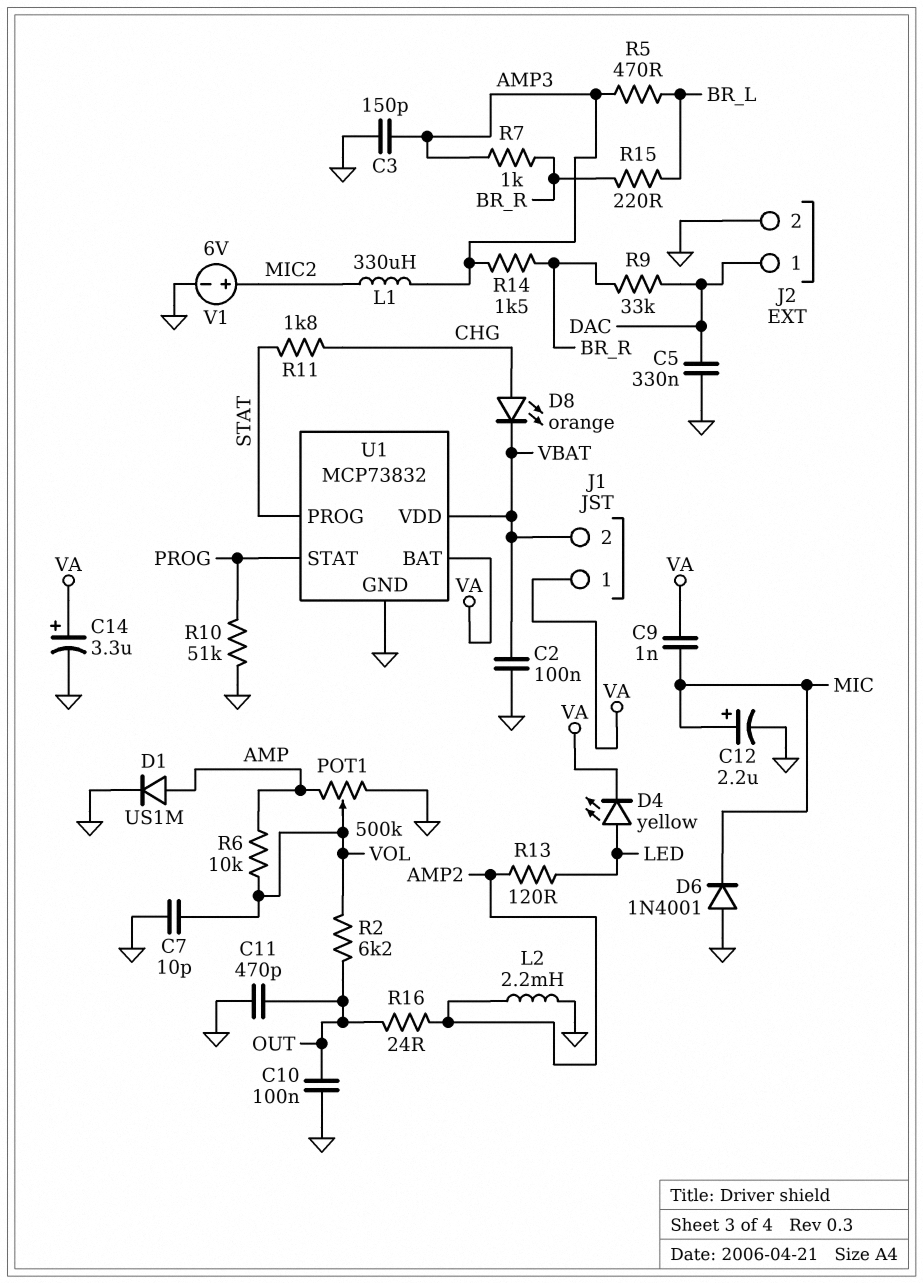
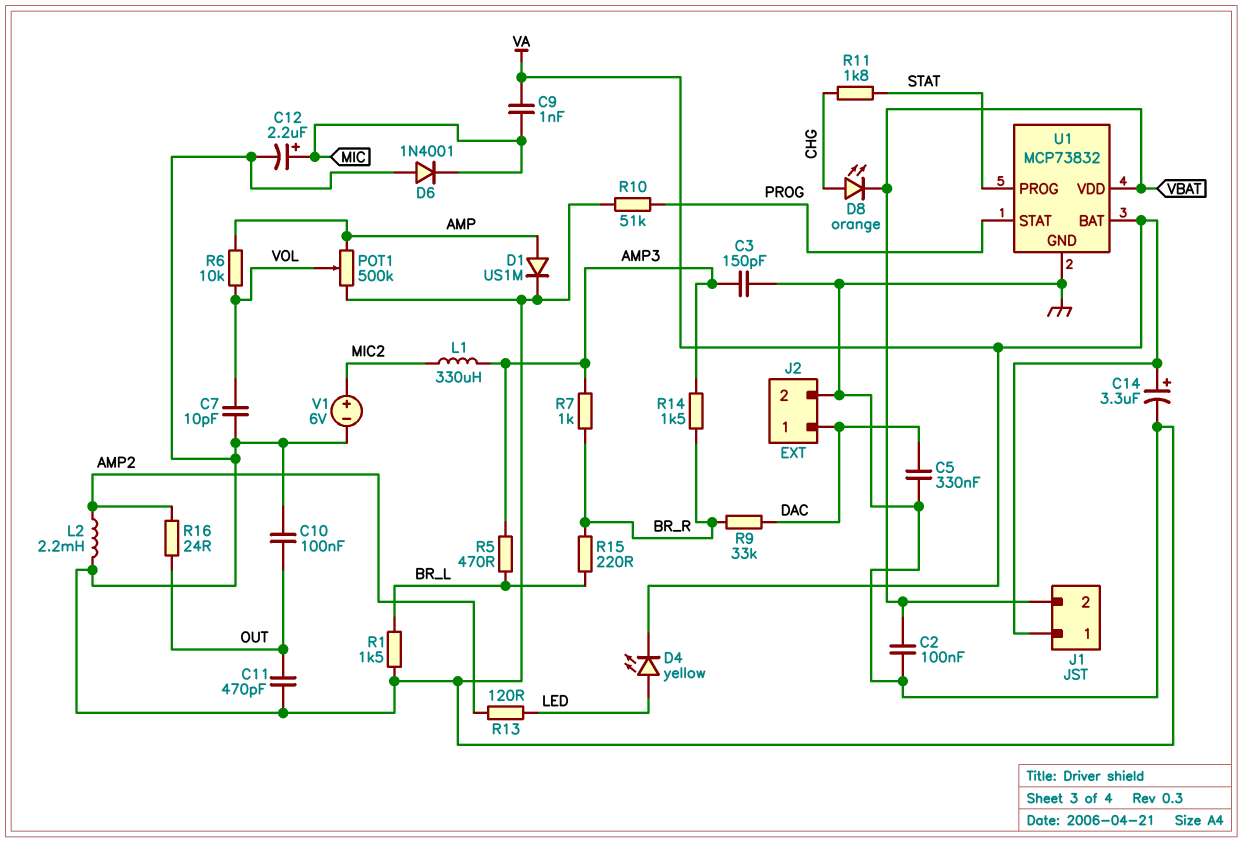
R1: none -> 1.5k (BR_L, GND)
R2: 6.2k (OUT, VOL) -> none

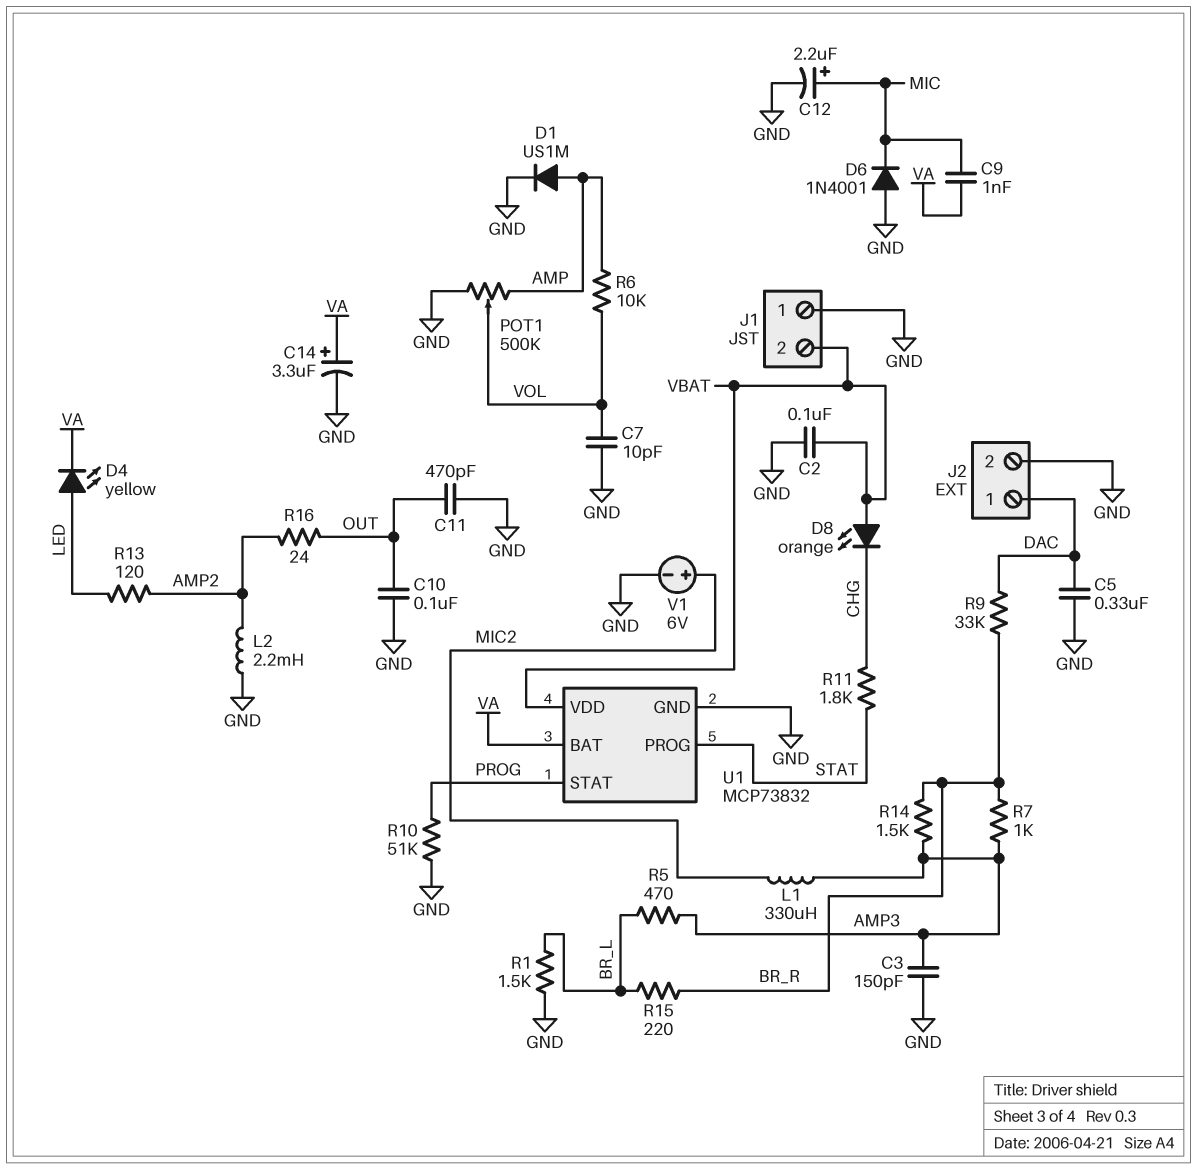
D8: LED orange (A CHG, K VBAT) -> LED orange (A VBAT, K CHG)
J1 pin 1: VA -> GND

